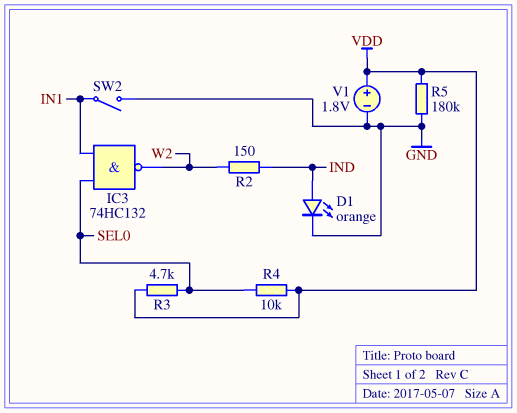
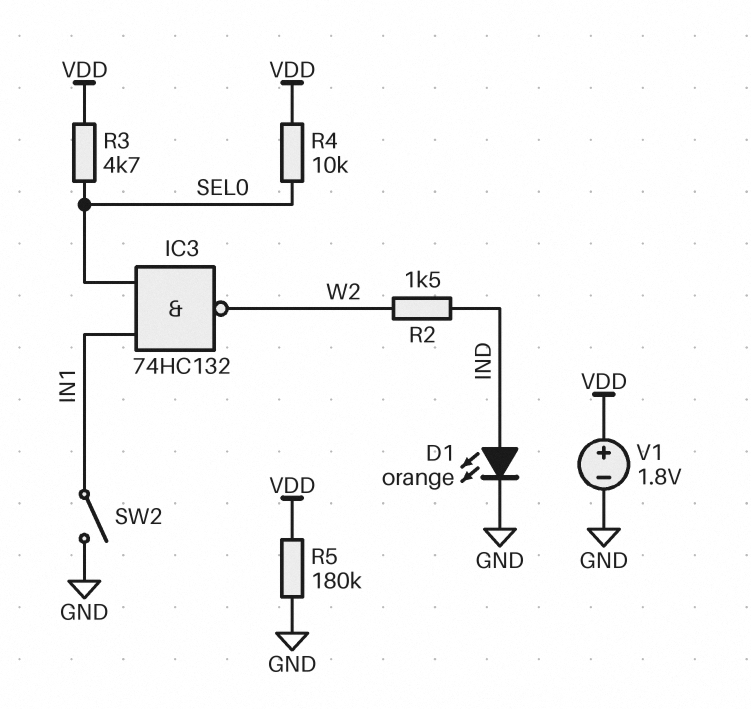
R2: 150 (IND, W2) -> 1.5k (IND, W2)

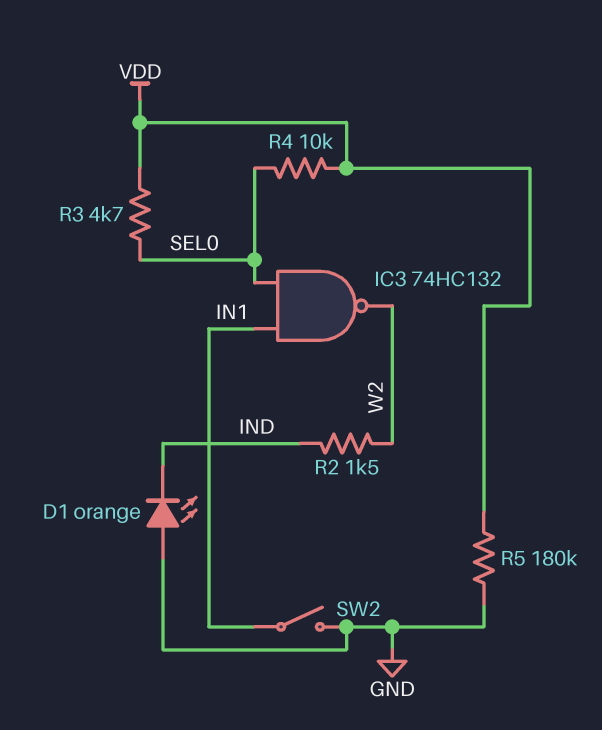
D1: LED orange (A IND, K GND) -> LED orange (A GND, K IND)
V1: 1.8V (plus VDD, minus GND) -> none

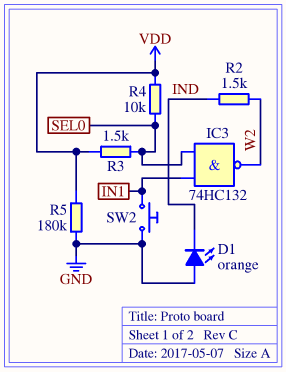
R3: 4.7k (SEL0, VDD) -> 1.5k (SEL0, VDD)
SW2: switch (GND, IN1) -> button (GND, IN1)

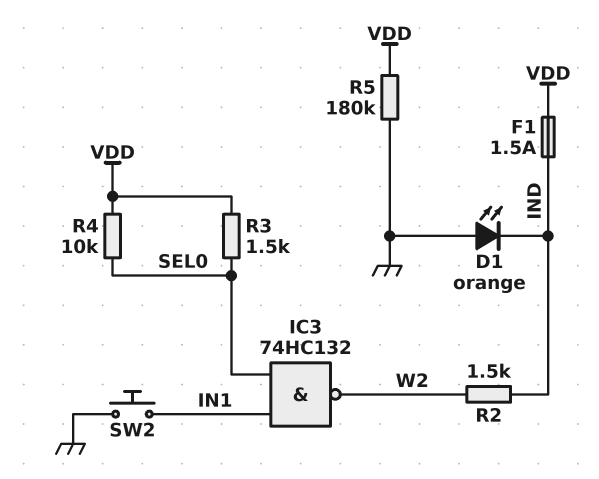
F1: none -> 1.5A (IND, VDD)

